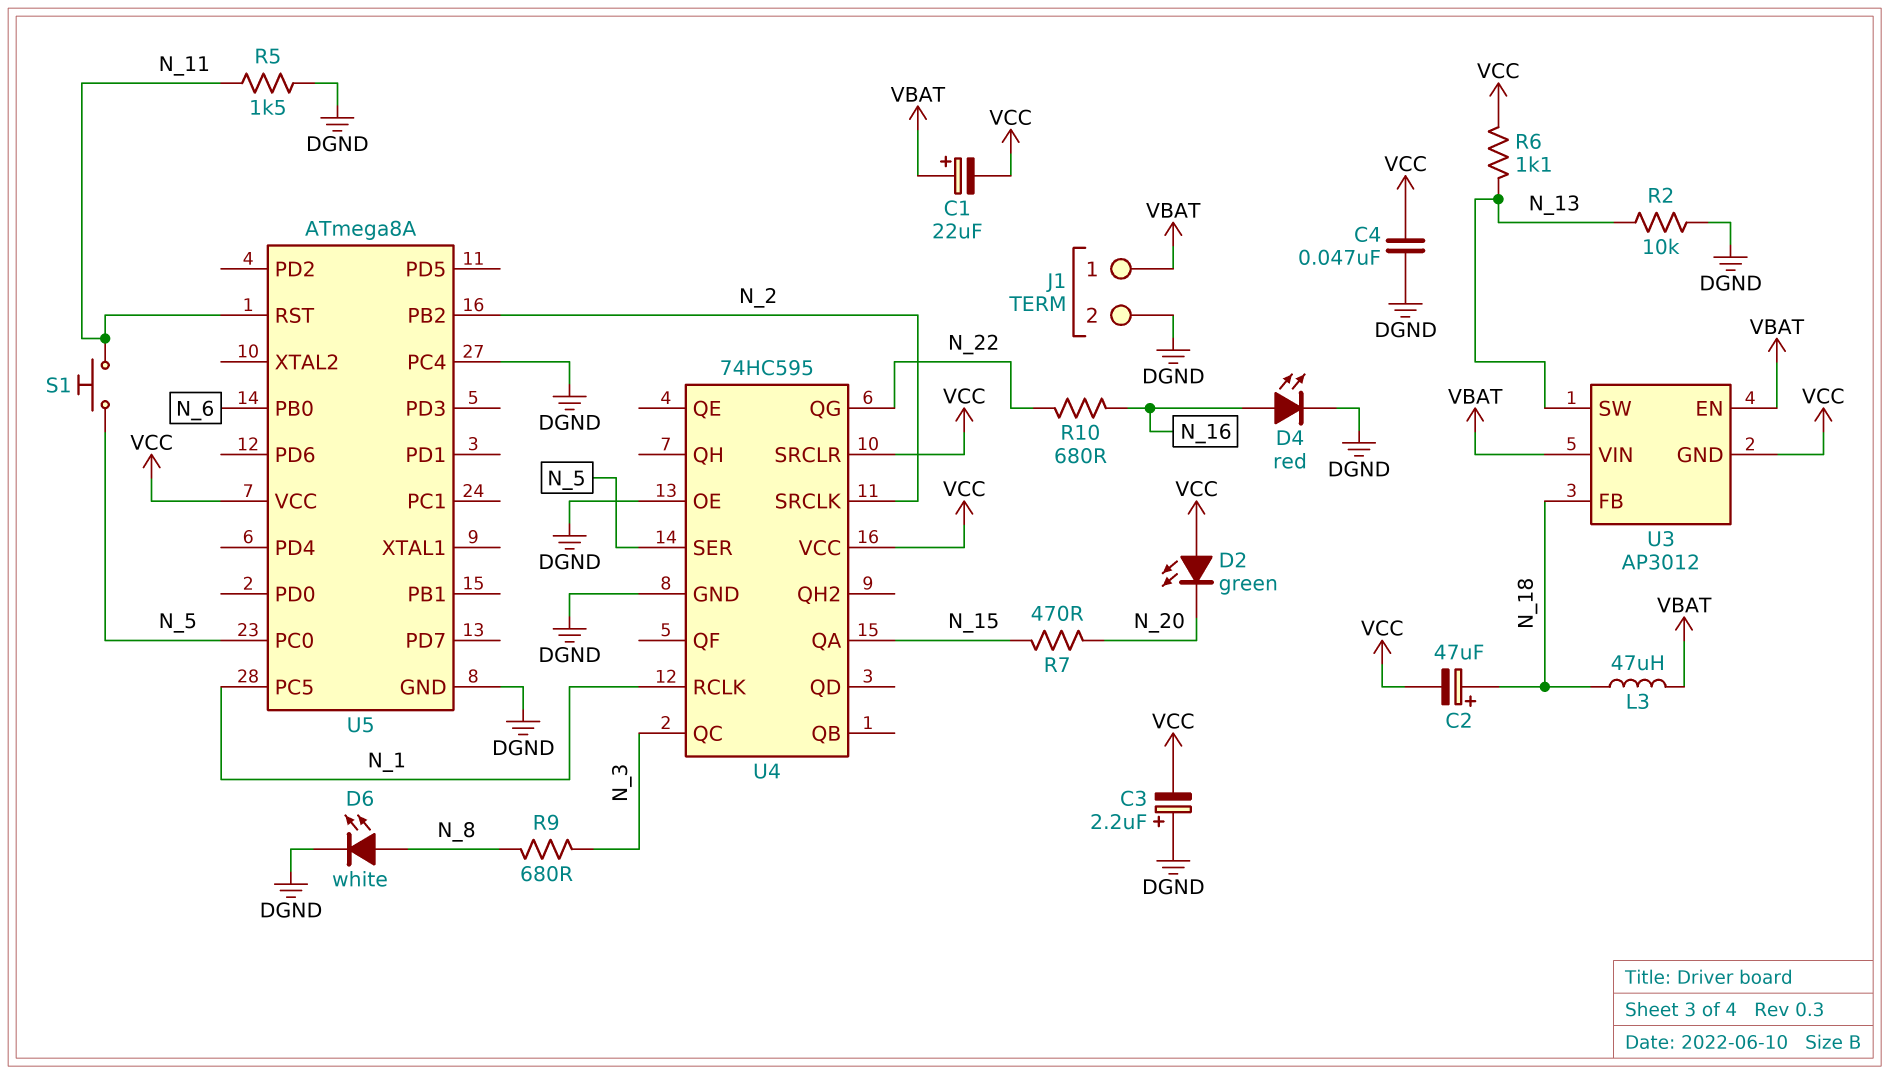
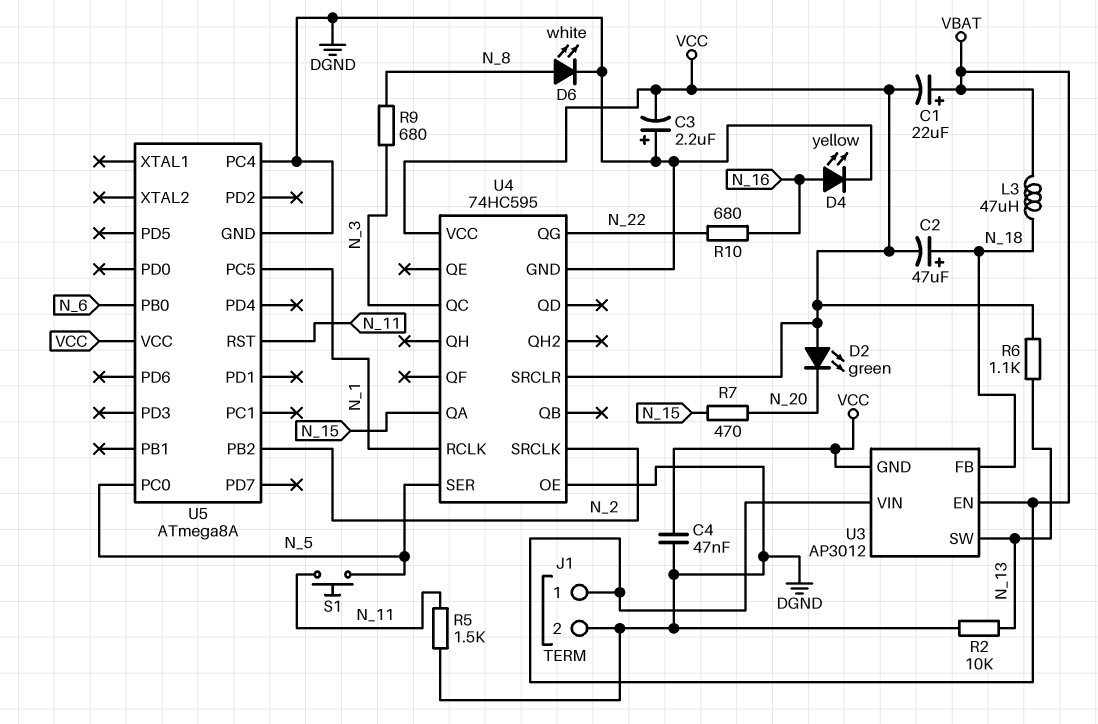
D4: LED red (A N_16, K DGND) -> LED yellow (A N_16, K DGND)

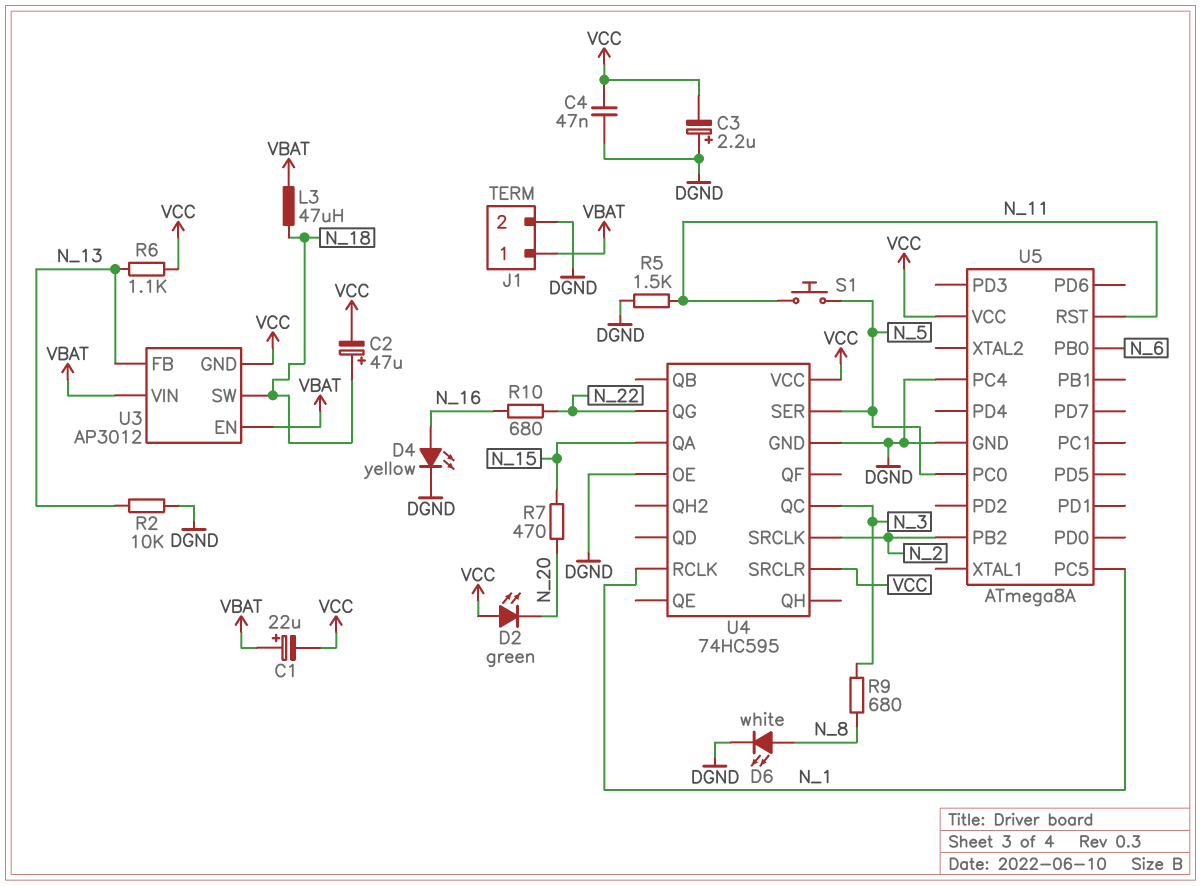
U3 pin FB: N_18 -> N_13
U3 pin SW: N_13 -> N_18

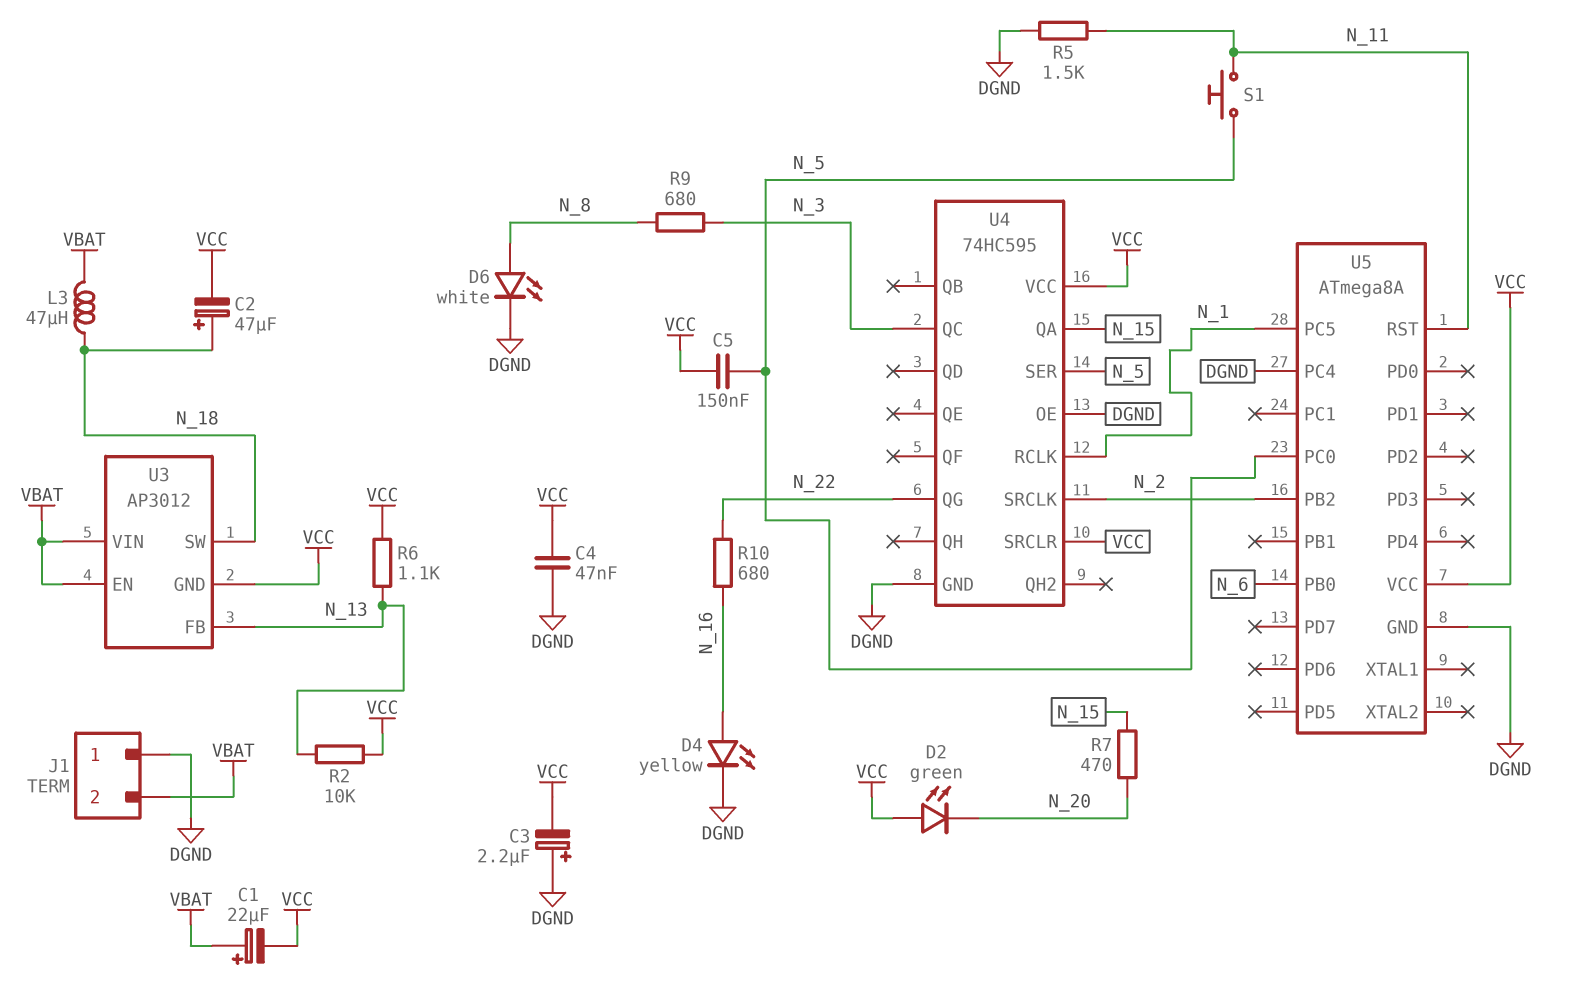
C5: none -> 150nF (N_5, VCC)
J1 pin 1: VBAT -> DGND
J1 pin 2: DGND -> VBAT
R2: 10k (DGND, N_13) -> 10k (N_13, VCC)

